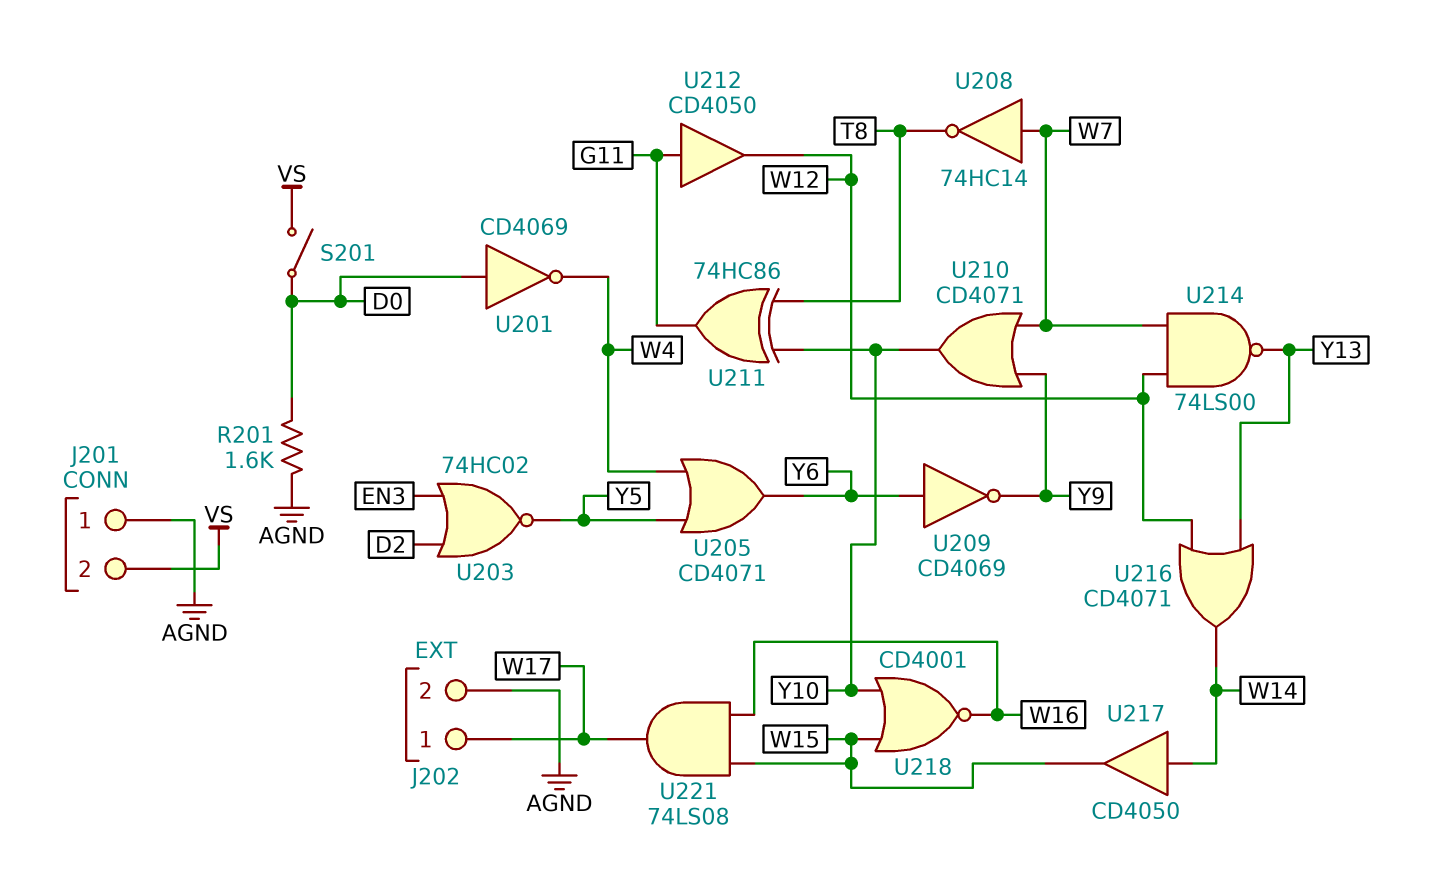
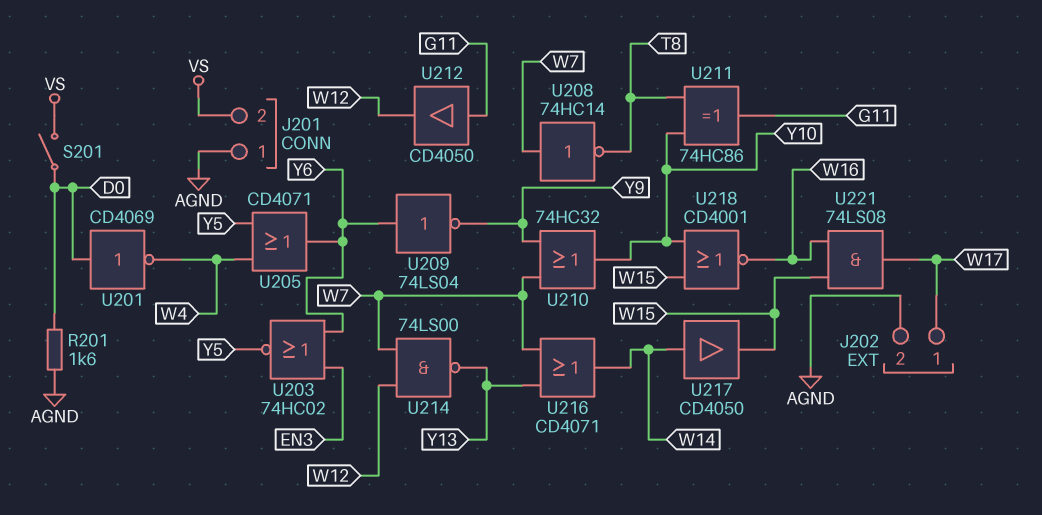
U203: NOR 74HC02 (in D2, in EN3, out Y5) -> NOR 74HC02 (in EN3, in Y6, out Y5)
U209: NOT CD4069 (in Y6, out Y9) -> NOT 74LS04 (in Y6, out Y9)
U210: OR CD4071 (in W7, in Y9, out Y10) -> OR 74HC32 (in W7, in Y9, out Y10)
U216: OR CD4071 (in W12, in Y13, out W14) -> OR CD4071 (in W7, in Y13, out W14)

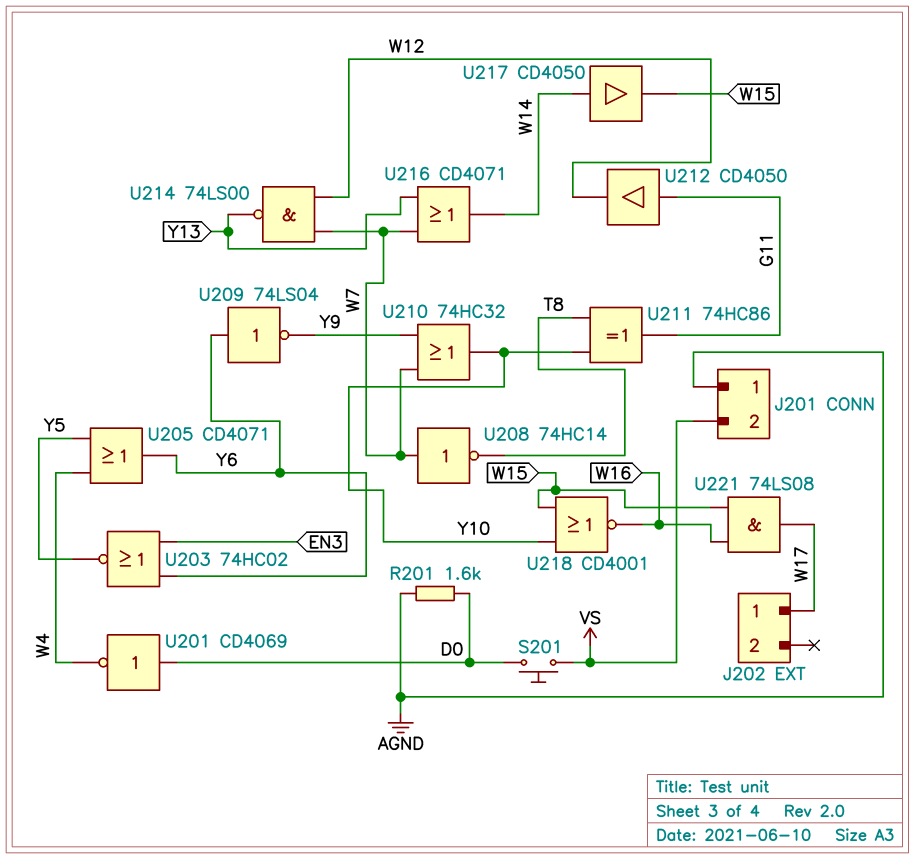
J202 pin 2: AGND -> none
S201: switch (D0, VS) -> button (D0, VS)

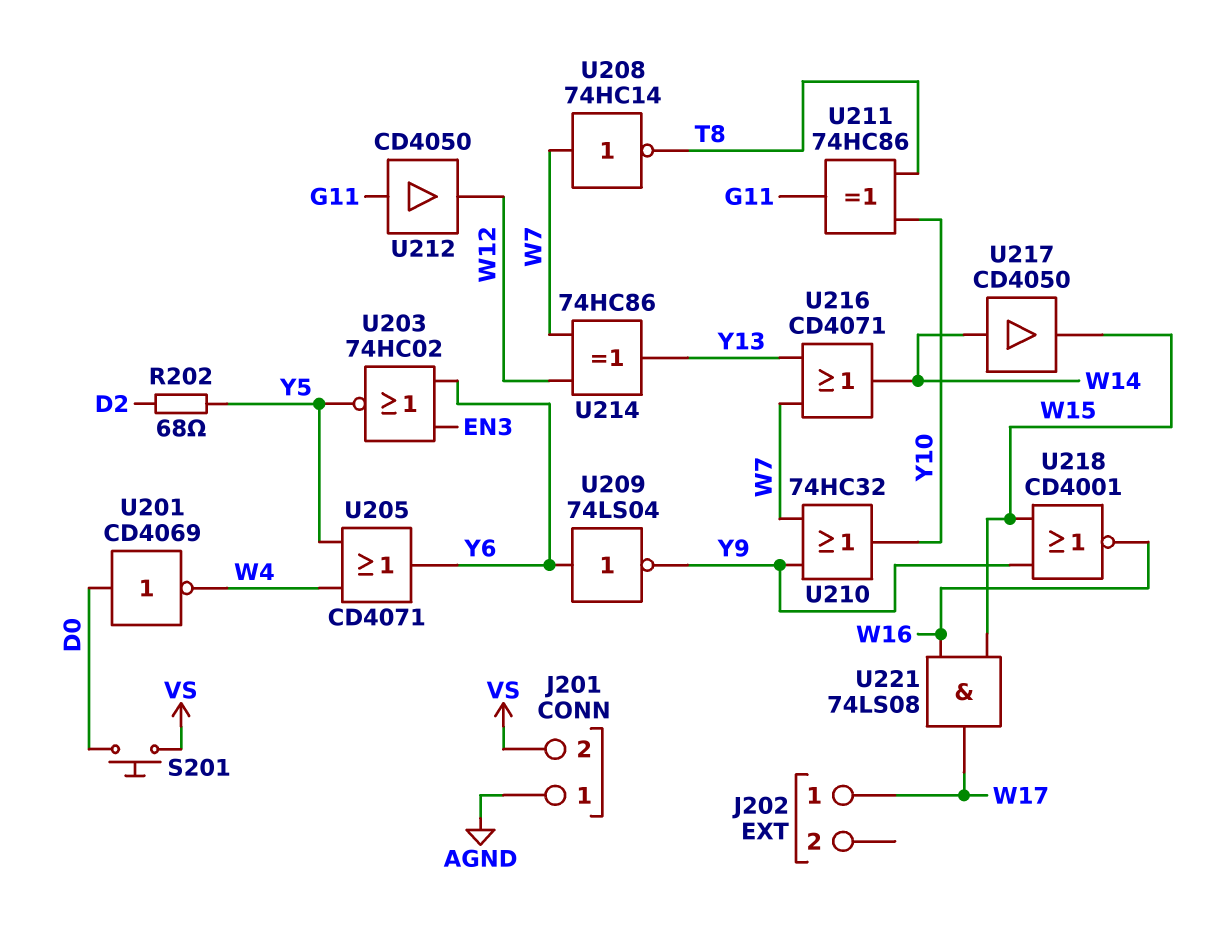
R201: 1.6k (AGND, D0) -> none
R202: none -> 68 (D2, Y5)
U214: NAND 74LS00 (in W7, in W12, out Y13) -> XOR 74HC86 (in W7, in W12, out Y13)
U218: NOR CD4001 (in W15, in Y10, out W16) -> NOR CD4001 (in W15, in Y9, out W16)

